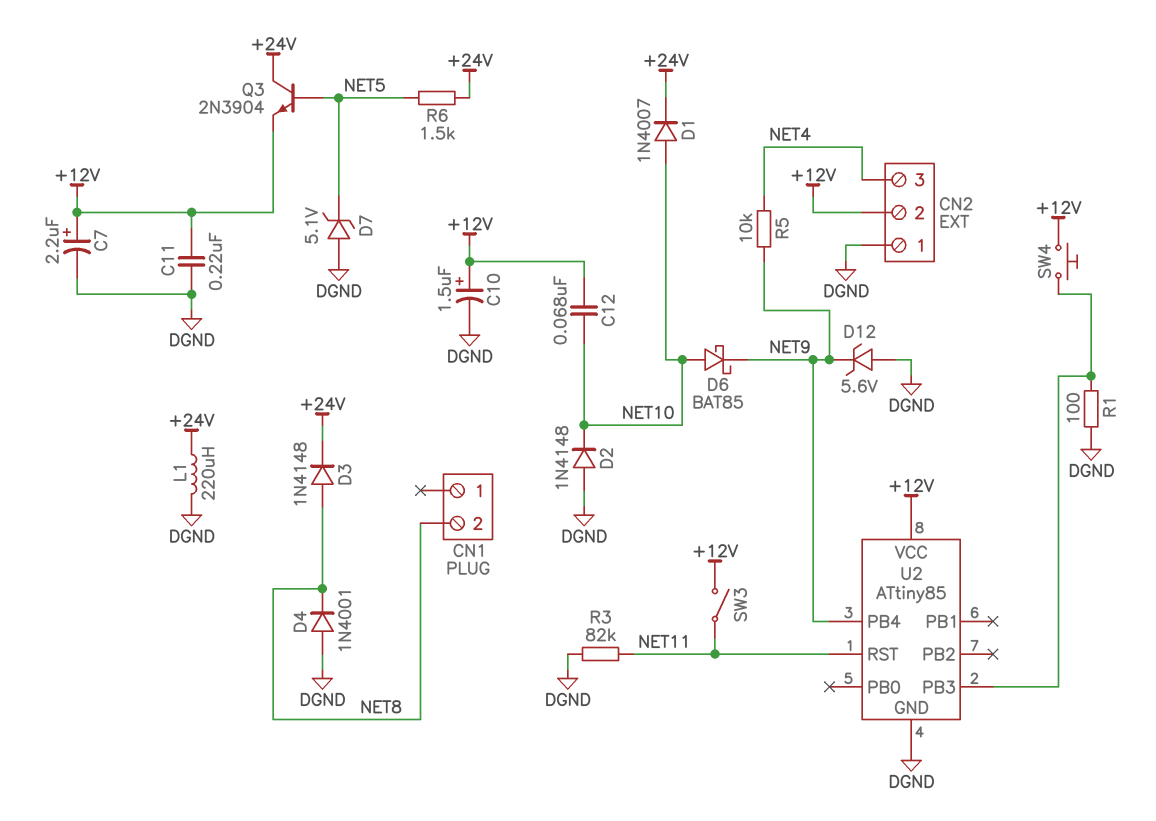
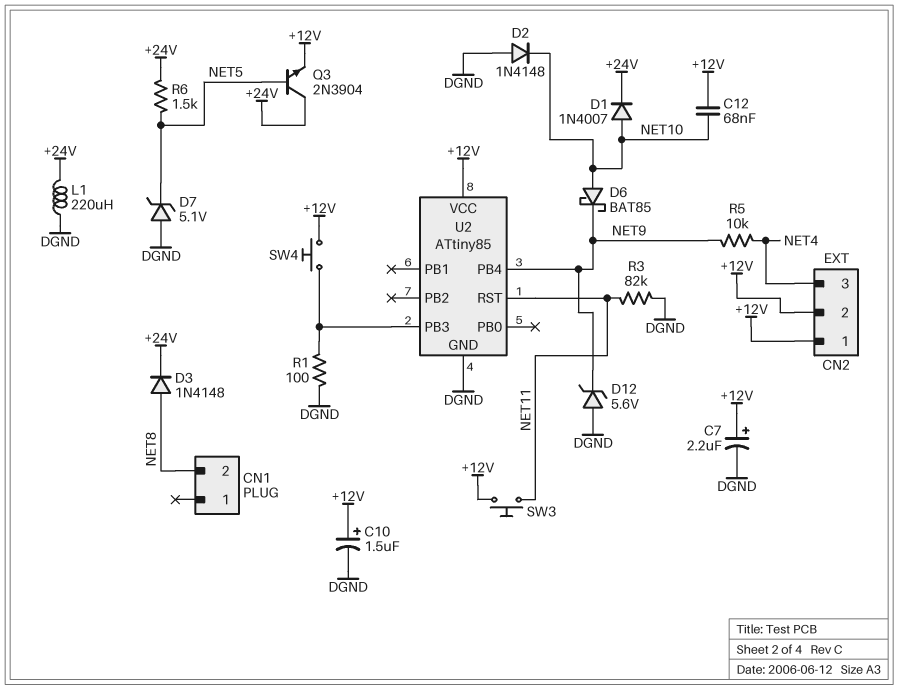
C11: 220nF (+12V, DGND) -> none
CN2 pin 1: DGND -> +12V
D4: diode 1N4001 (A DGND, K NET8) -> none
SW3: switch (+12V, NET11) -> button (+12V, NET11)

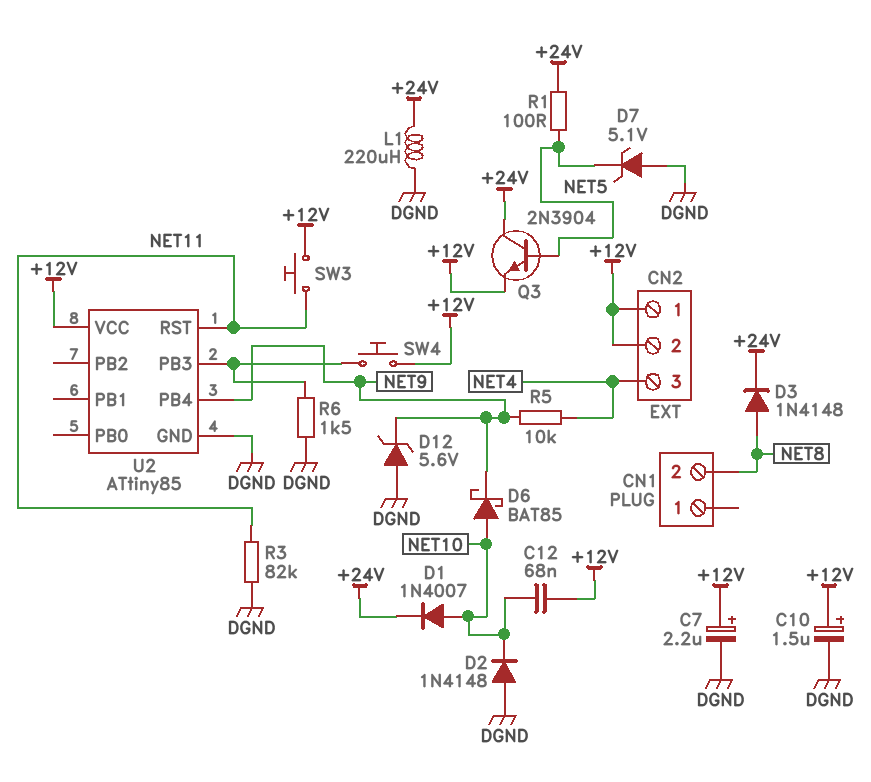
R1: 100 (DGND, U2/PB3) -> 100 (+24V, NET5)
R6: 1.5k (+24V, NET5) -> 1.5k (DGND, U2/PB3)

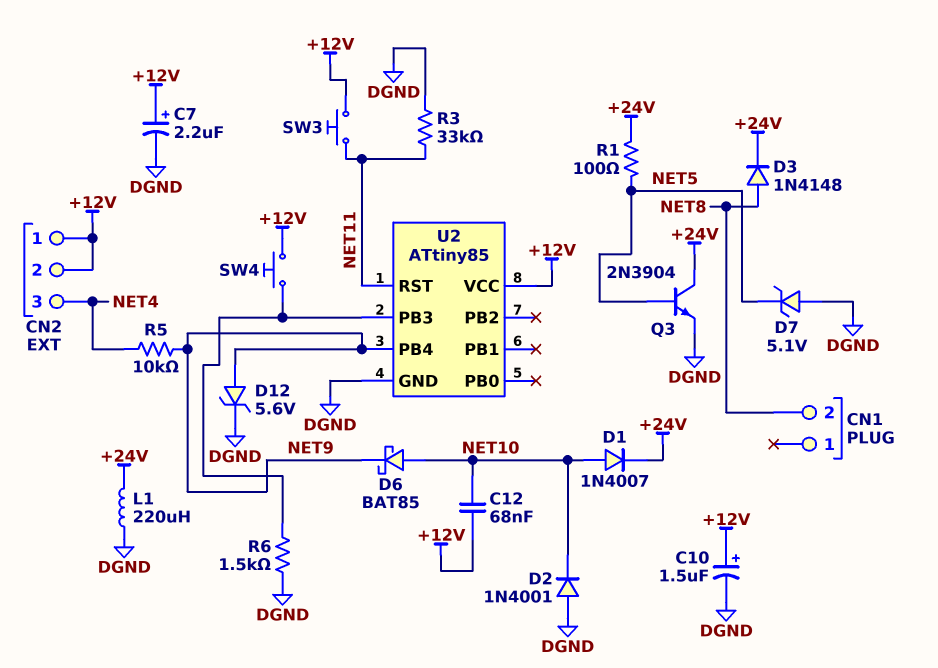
D2: diode 1N4148 (A DGND, K NET10) -> diode 1N4001 (A DGND, K NET10)
D12: zener 5.6V (A DGND, K NET9) -> zener 5.6V (A NET9, K DGND)
Q3: NPN 2N3904 (B NET5, C +24V, E +12V) -> NPN 2N3904 (B NET5, C +24V, E DGND)
R3: 82k (DGND, NET11) -> 33k (DGND, NET11)

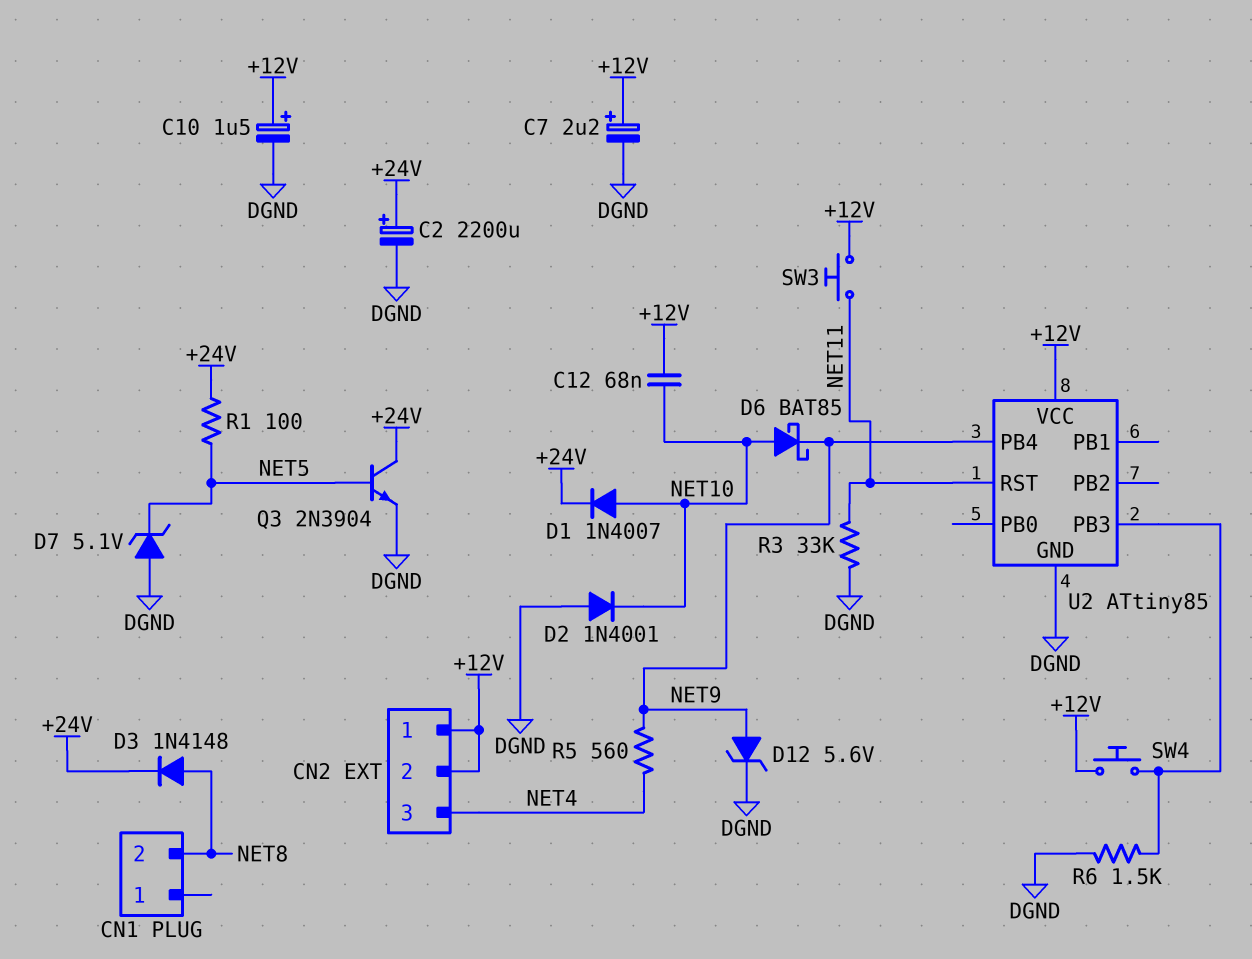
C2: none -> 2200uF (plus +24V, minus DGND)
L1: 220uH (+24V, DGND) -> none
R5: 10k (NET4, NET9) -> 560 (NET4, NET9)

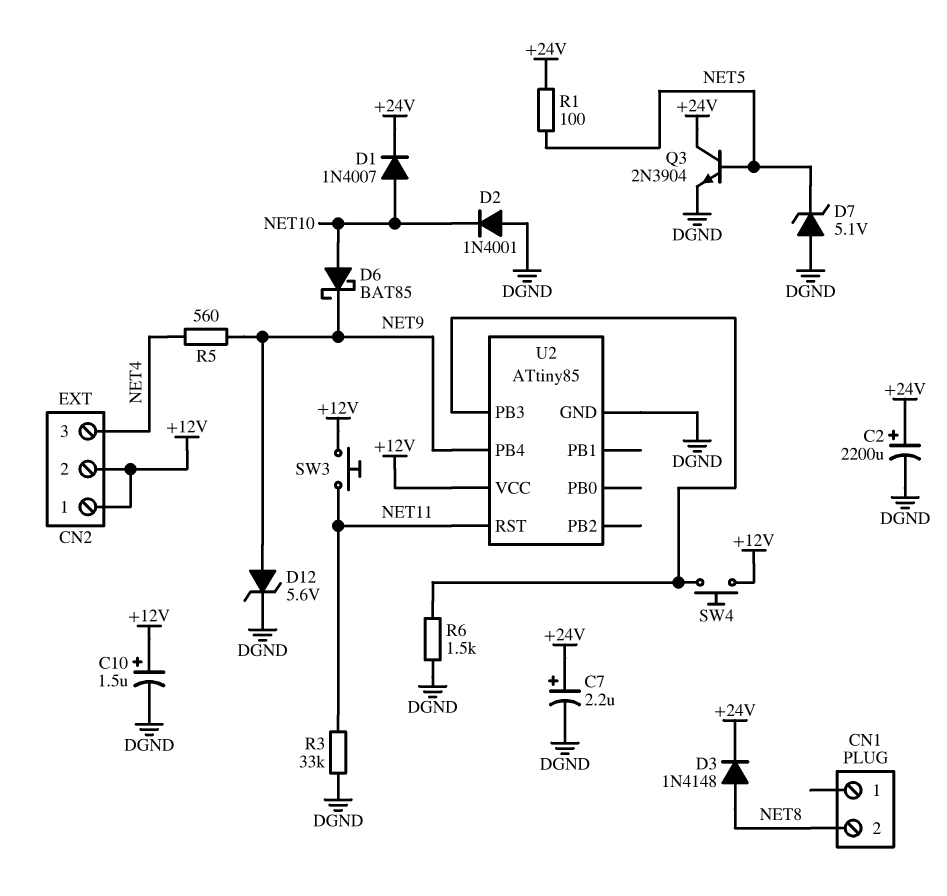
C7: 2.2uF (plus +12V, minus DGND) -> 2.2uF (plus +24V, minus DGND)
C12: 68nF (+12V, NET10) -> none

